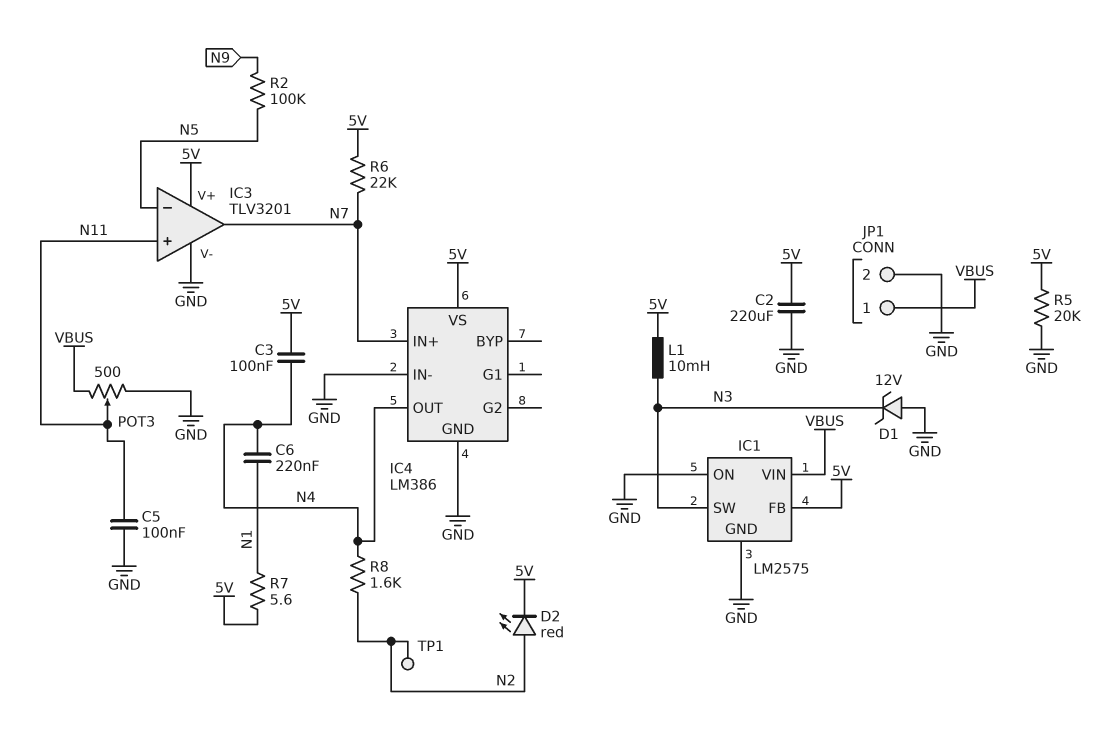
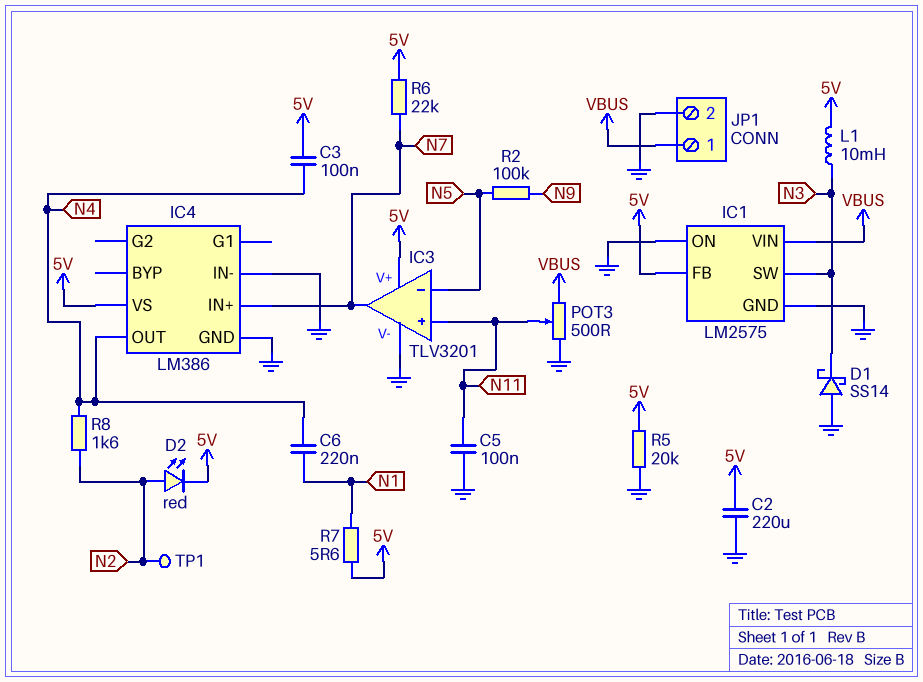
D1: zener 12V (A GND, K N3) -> schottky SS14 (A GND, K N3)

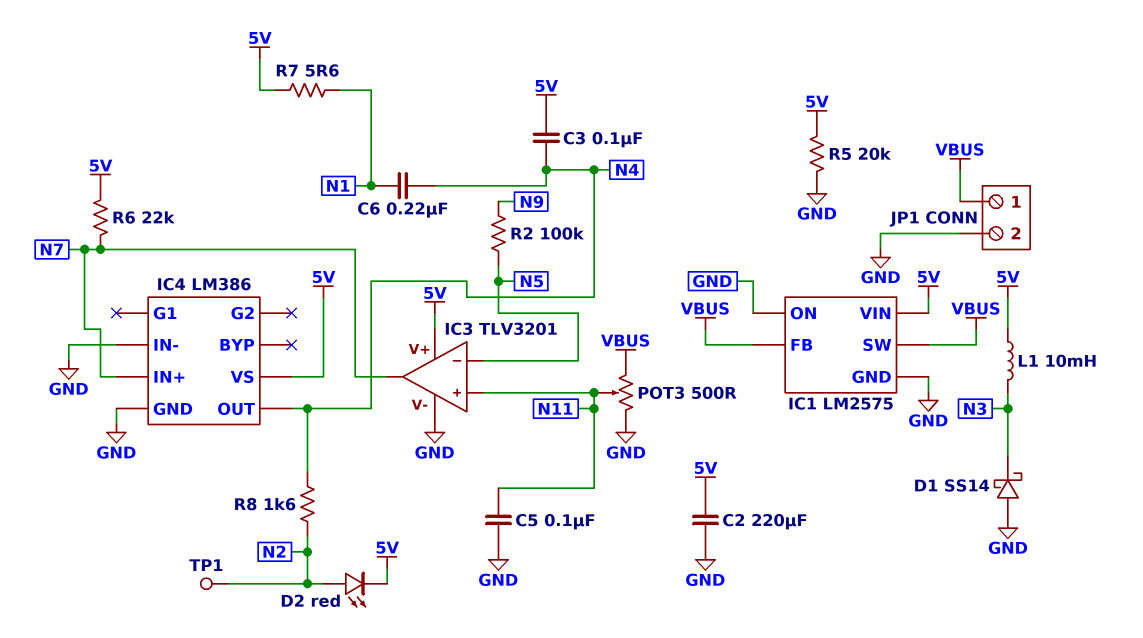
IC1 pin FB: 5V -> VBUS
IC1 pin SW: N3 -> VBUS
IC1 pin VIN: VBUS -> 5V

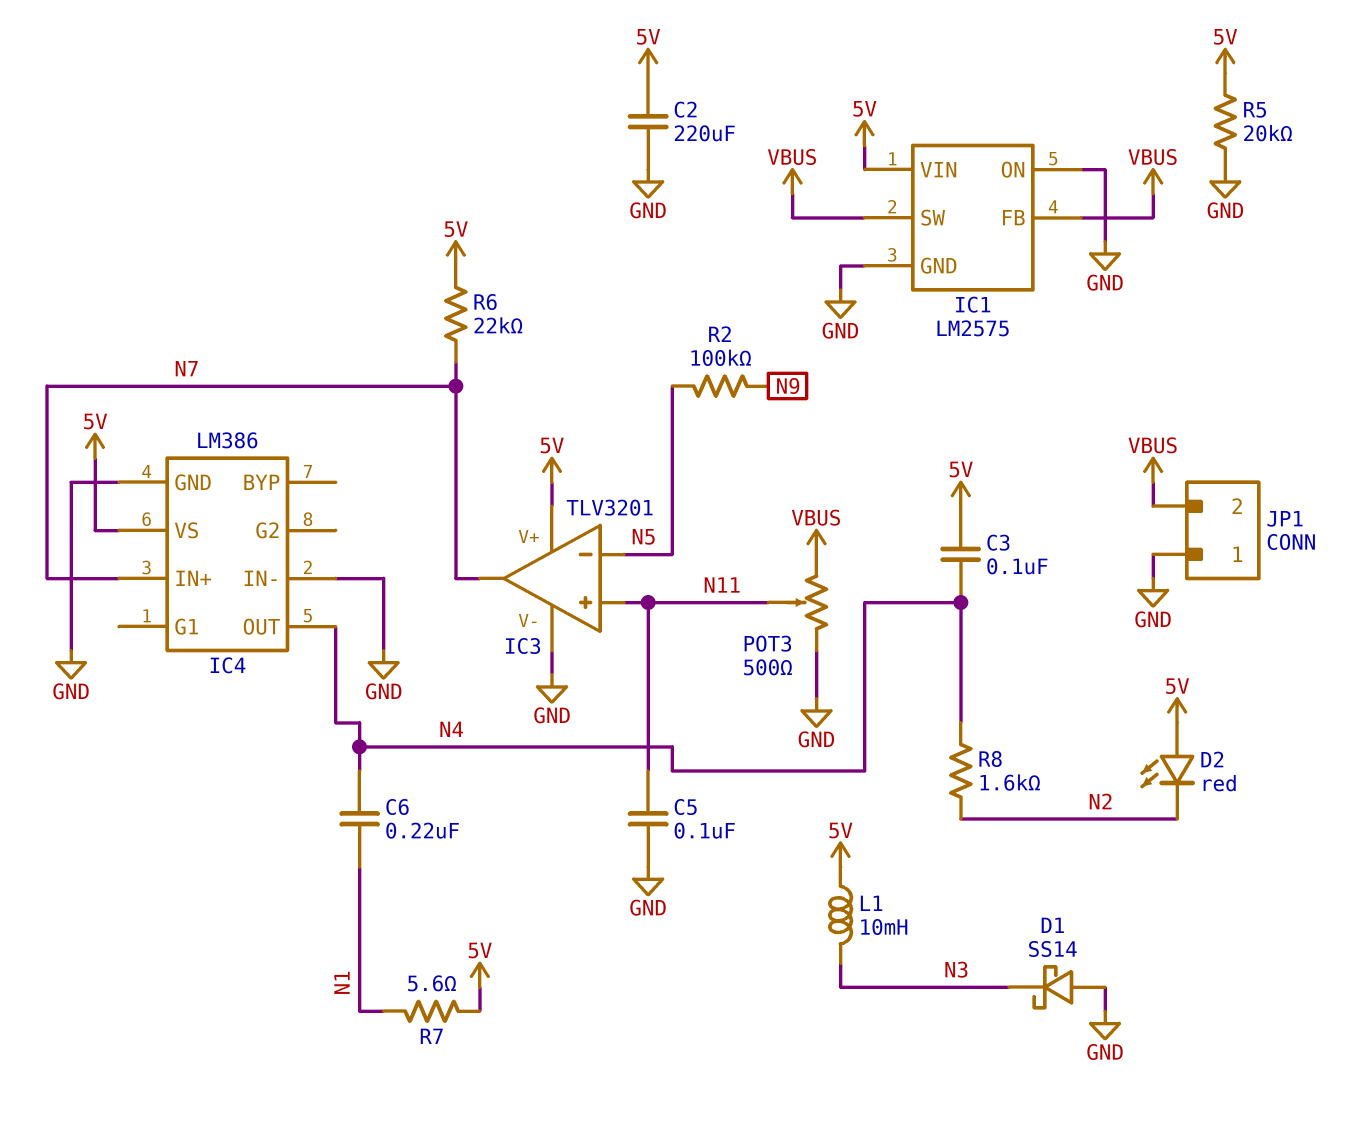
D2: LED red (A N2, K 5V) -> LED red (A 5V, K N2)
JP1 pin 1: VBUS -> GND
JP1 pin 2: GND -> VBUS
TP1: test point (N2) -> none

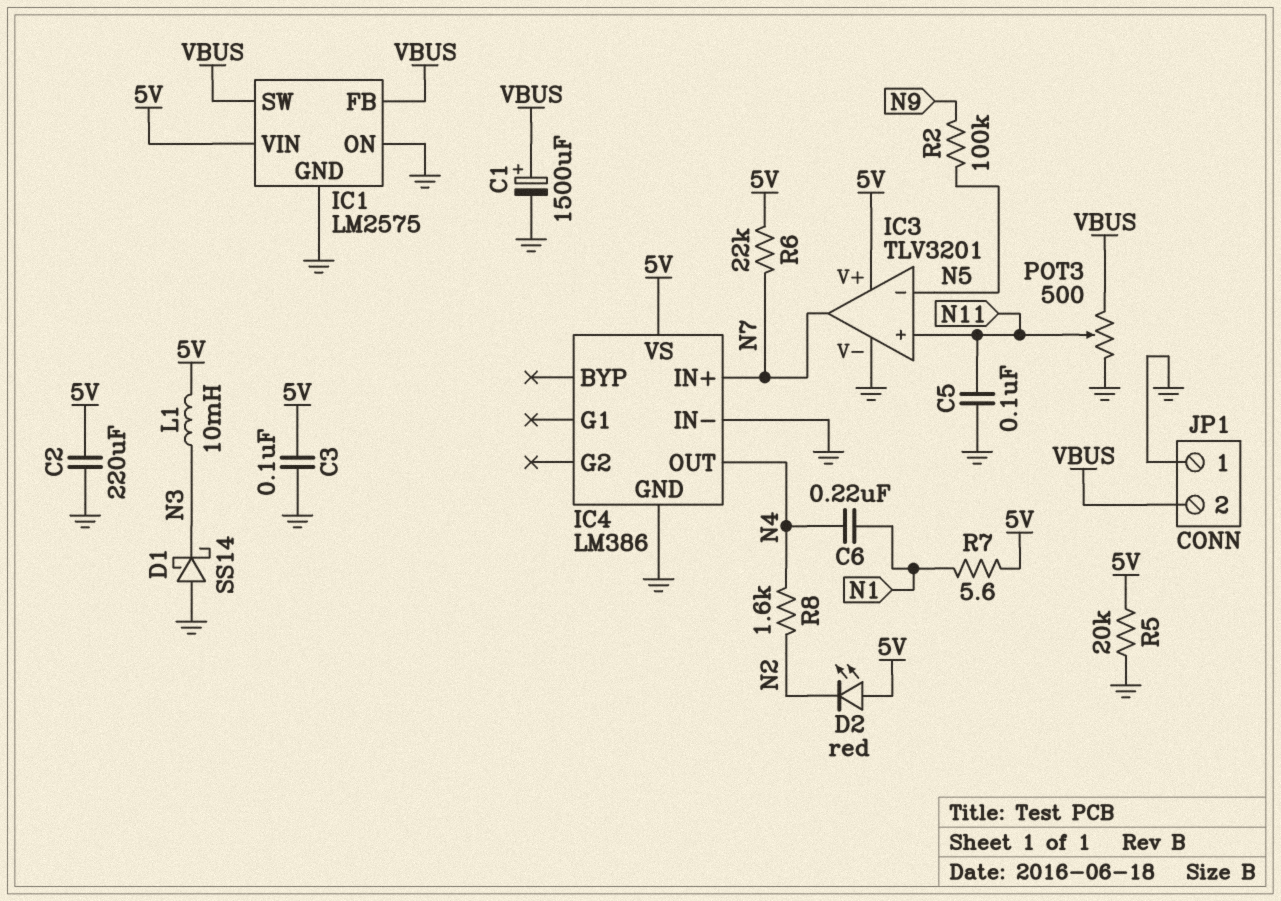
C1: none -> 1500uF (plus VBUS, minus GND)
C3: 100nF (5V, N4) -> 100nF (5V, GND)

